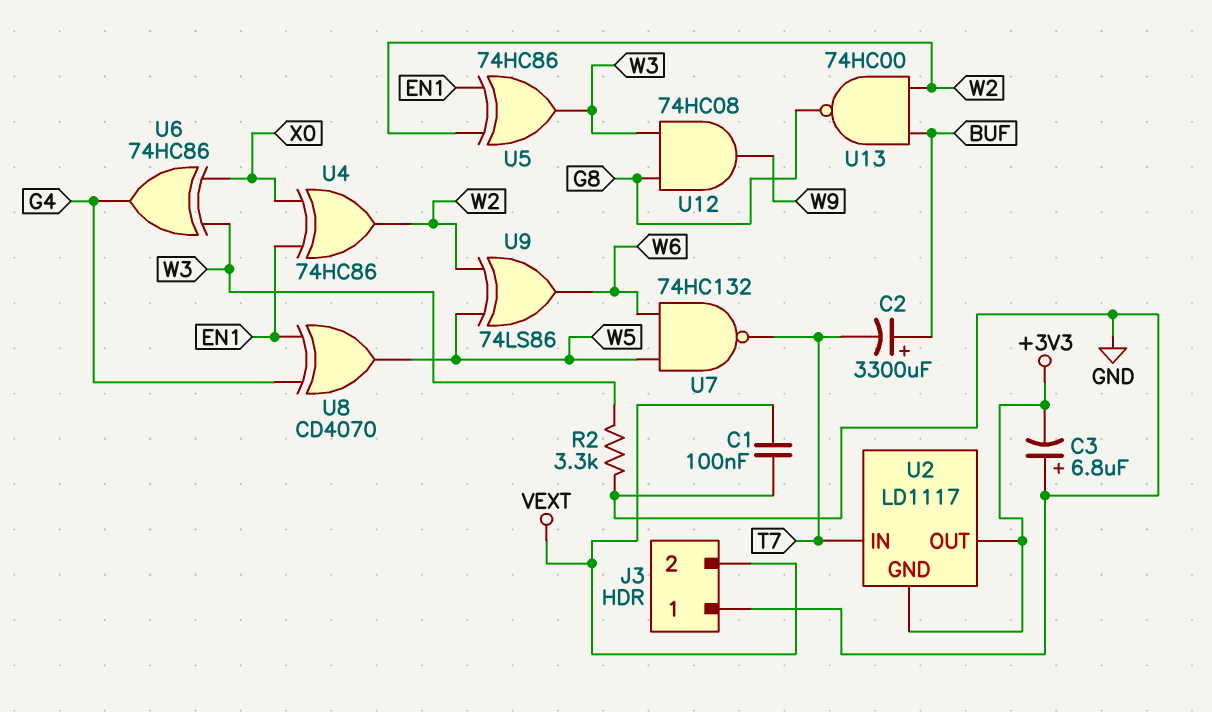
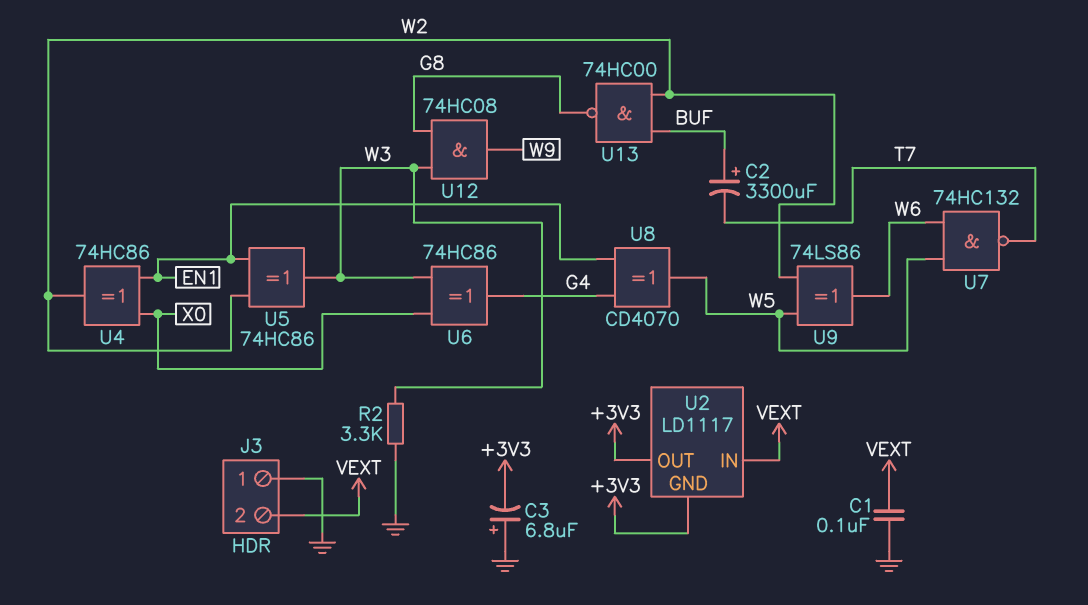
U2 pin IN: T7 -> VEXT

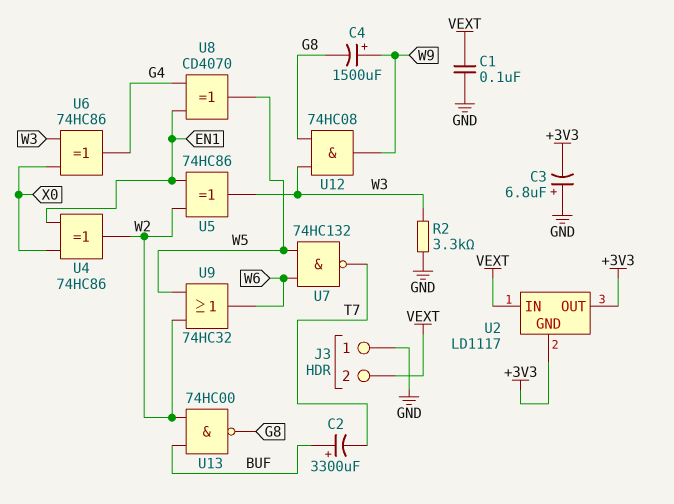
C4: none -> 1500uF (plus W9, minus G8)
U9: XOR 74LS86 (in W2, in W5, out W6) -> OR 74HC32 (in W2, in W5, out W6)

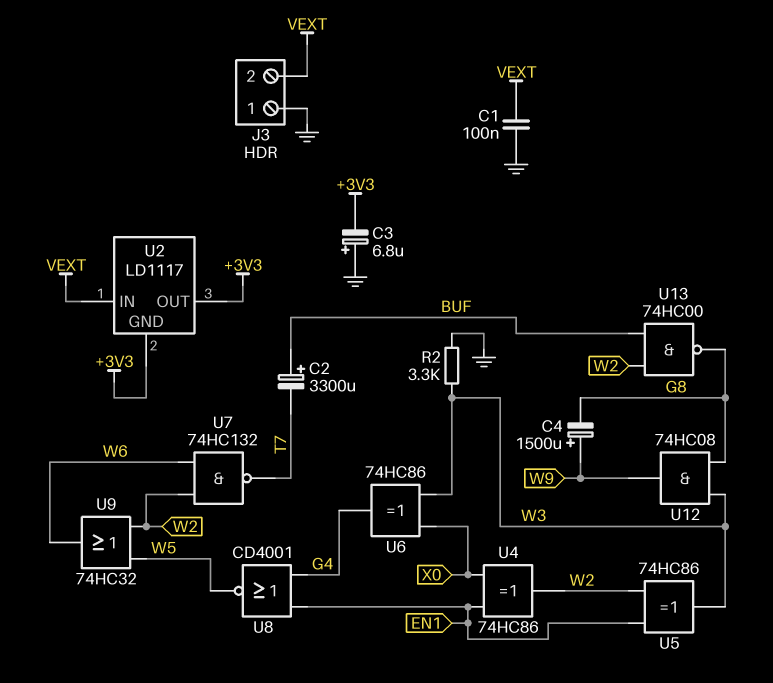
U7: NAND 74HC132 (in W5, in W6, out T7) -> NAND 74HC132 (in W2, in W6, out T7)
U8: XOR CD4070 (in EN1, in G4, out W5) -> NOR CD4001 (in EN1, in G4, out W5)

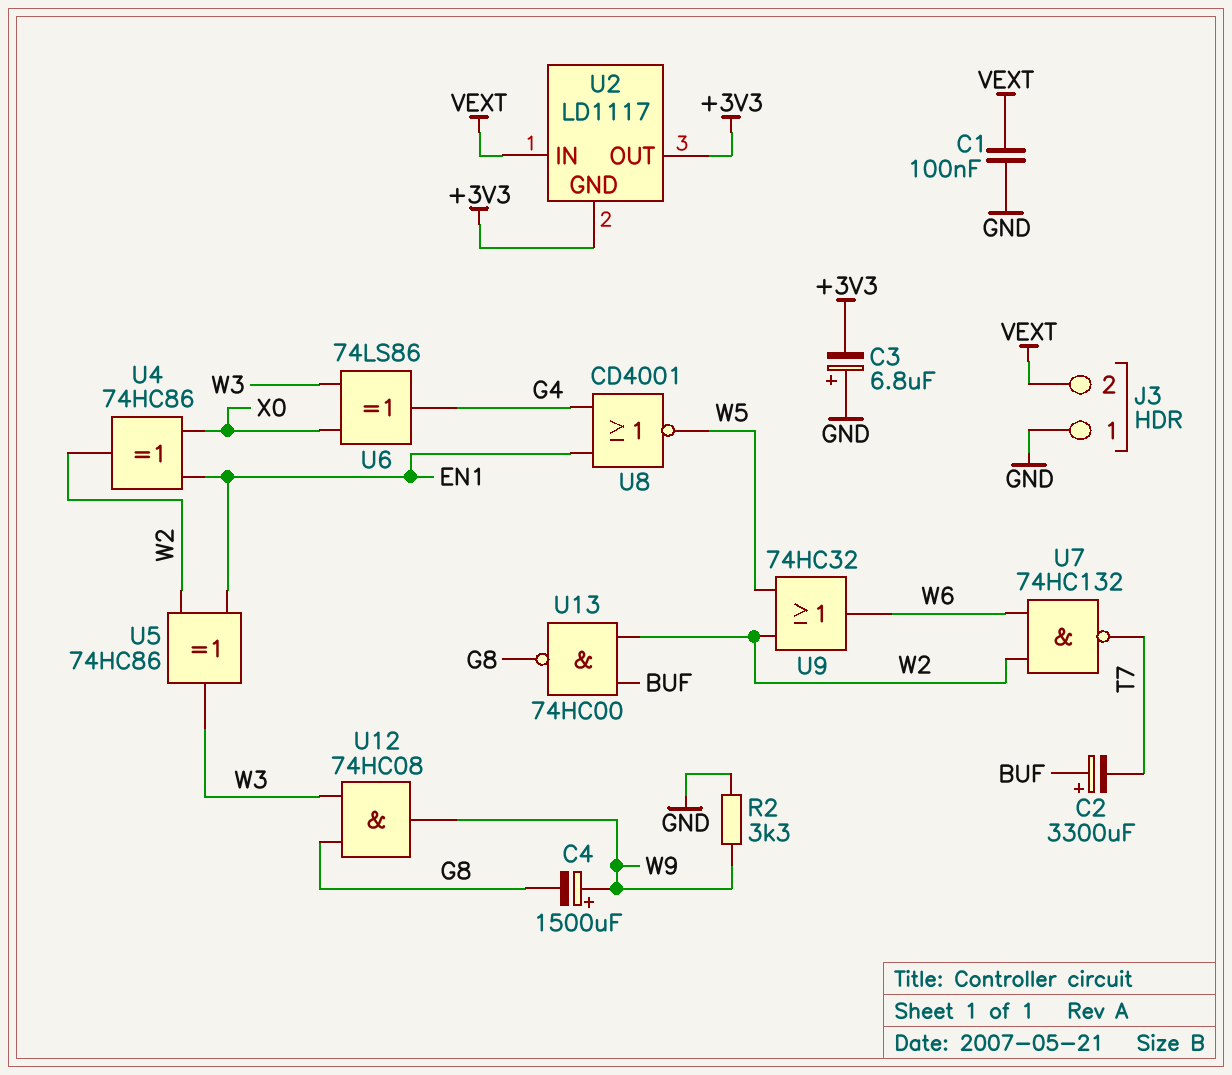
R2: 3.3k (GND, W3) -> 3.3k (GND, W9)
U6: XOR 74HC86 (in W3, in X0, out G4) -> XOR 74LS86 (in W3, in X0, out G4)

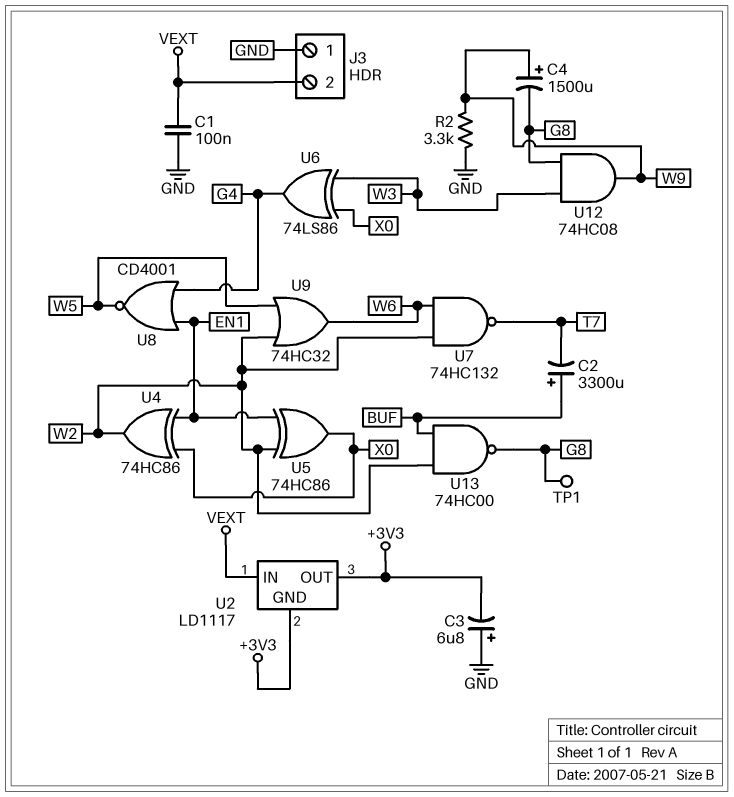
TP1: none -> test point (G8)
U5: XOR 74HC86 (in EN1, in W2, out W3) -> XOR 74HC86 (in EN1, in W2, out X0)

